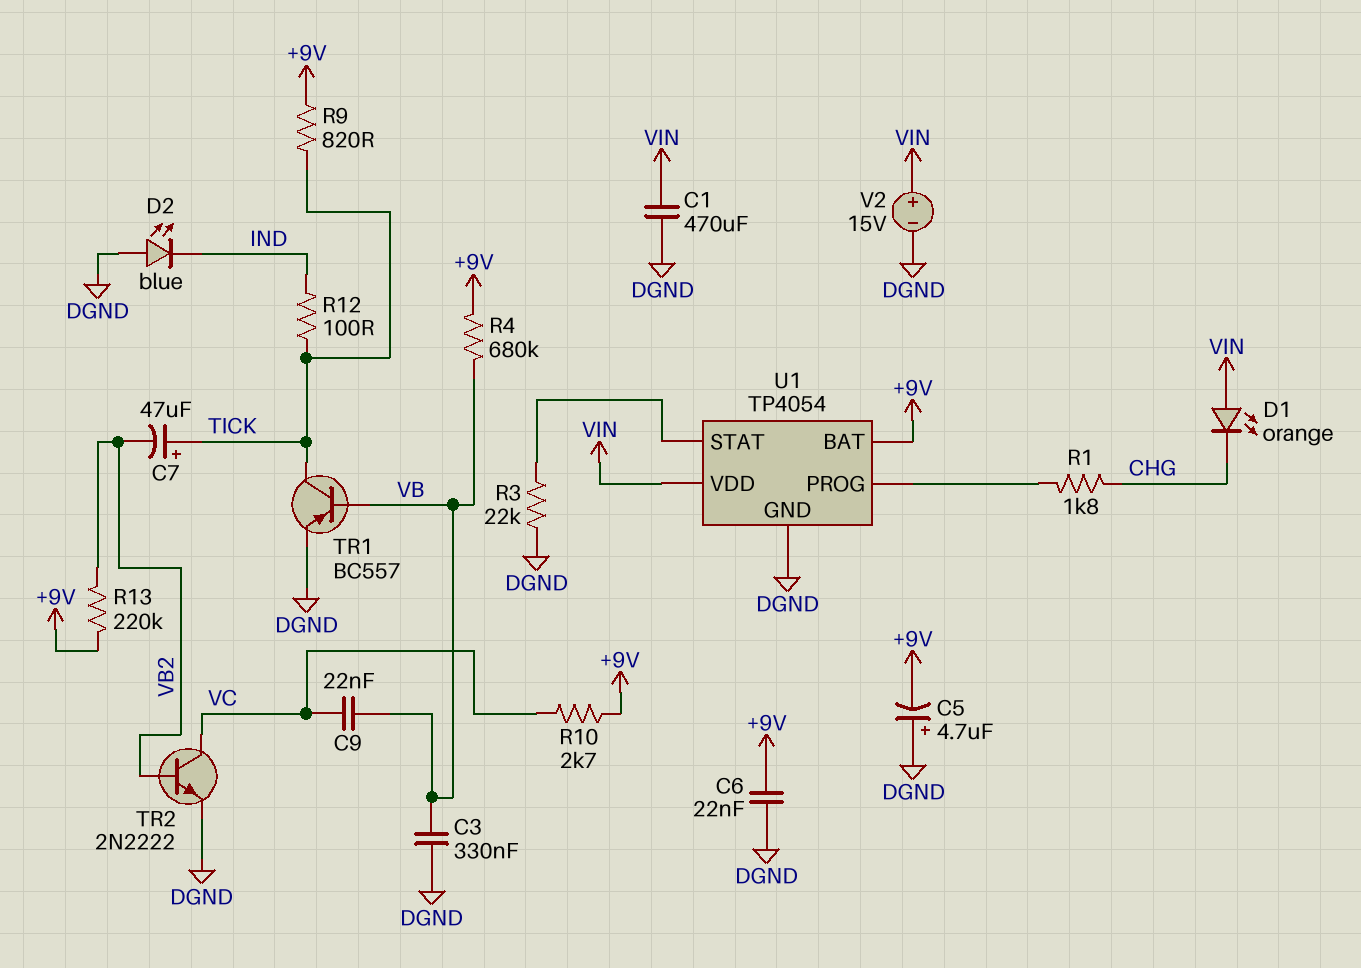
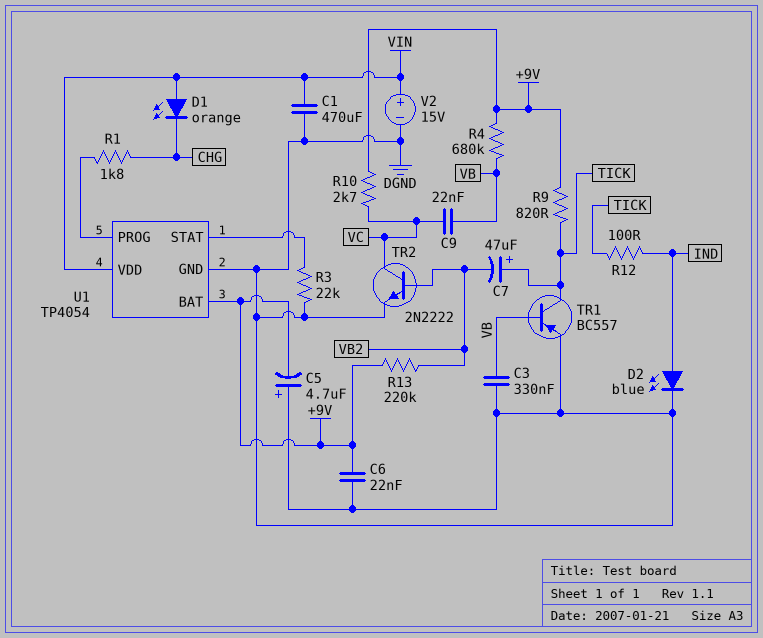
D2: LED blue (A DGND, K IND) -> LED blue (A IND, K DGND)

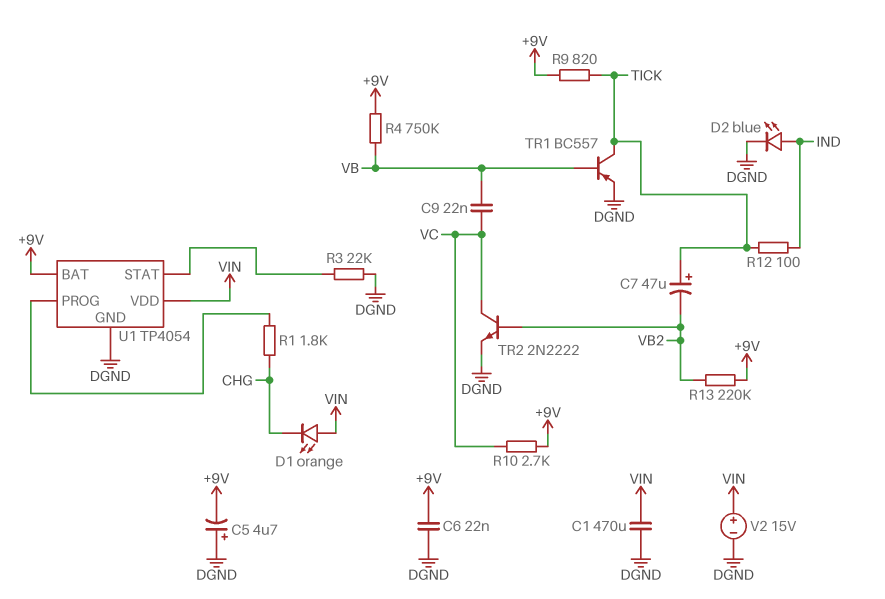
C3: 330nF (DGND, VB) -> none
R4: 680k (+9V, VB) -> 750k (+9V, VB)

